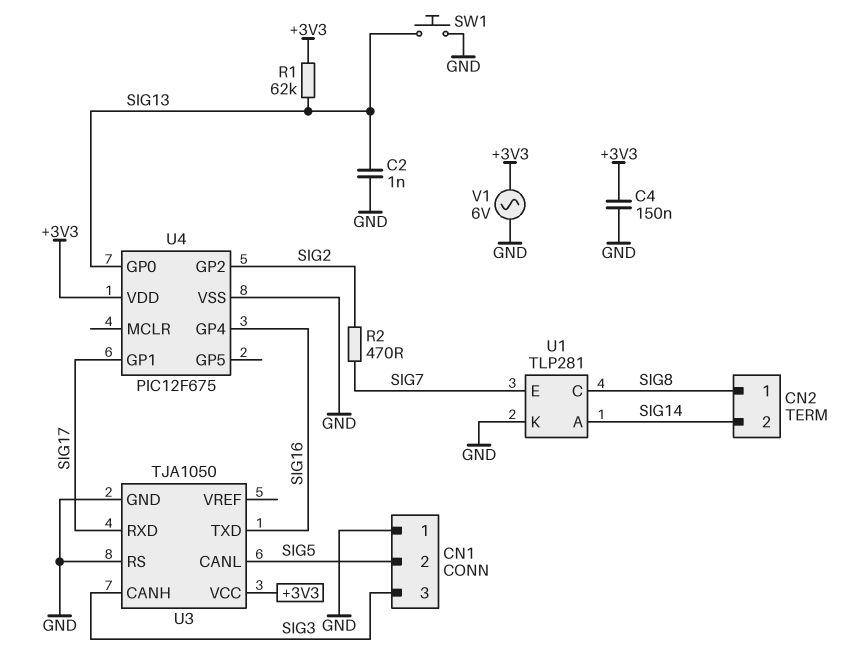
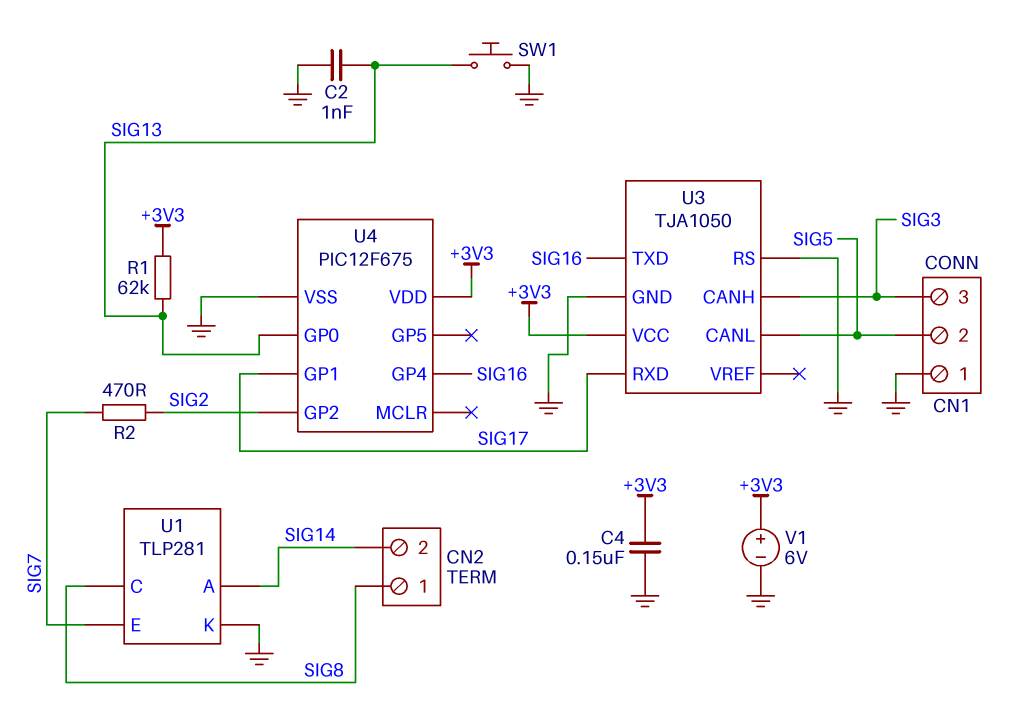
V1: AC 6V (+3V3, GND) -> 6V (plus +3V3, minus GND)

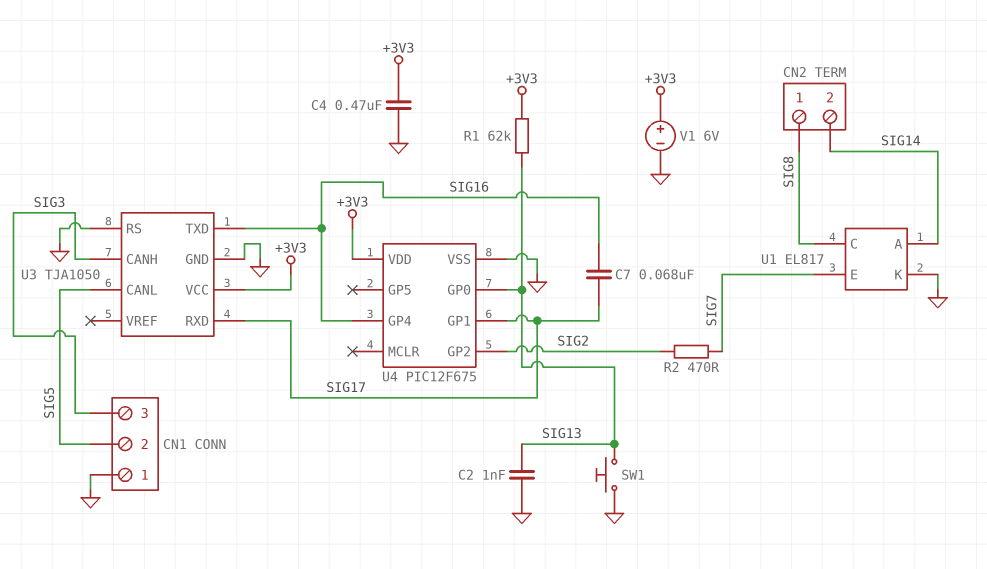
C4: 150nF (+3V3, GND) -> 470nF (+3V3, GND)
C7: none -> 68nF (SIG16, SIG17)
U1: TLP281 -> EL817

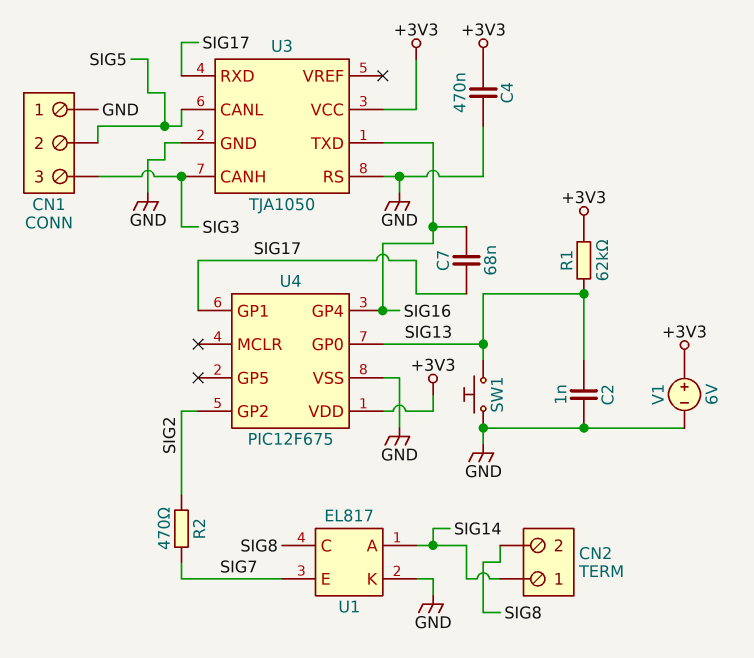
CN2 pin 1: SIG8 -> SIG14
CN2 pin 2: SIG14 -> SIG8

